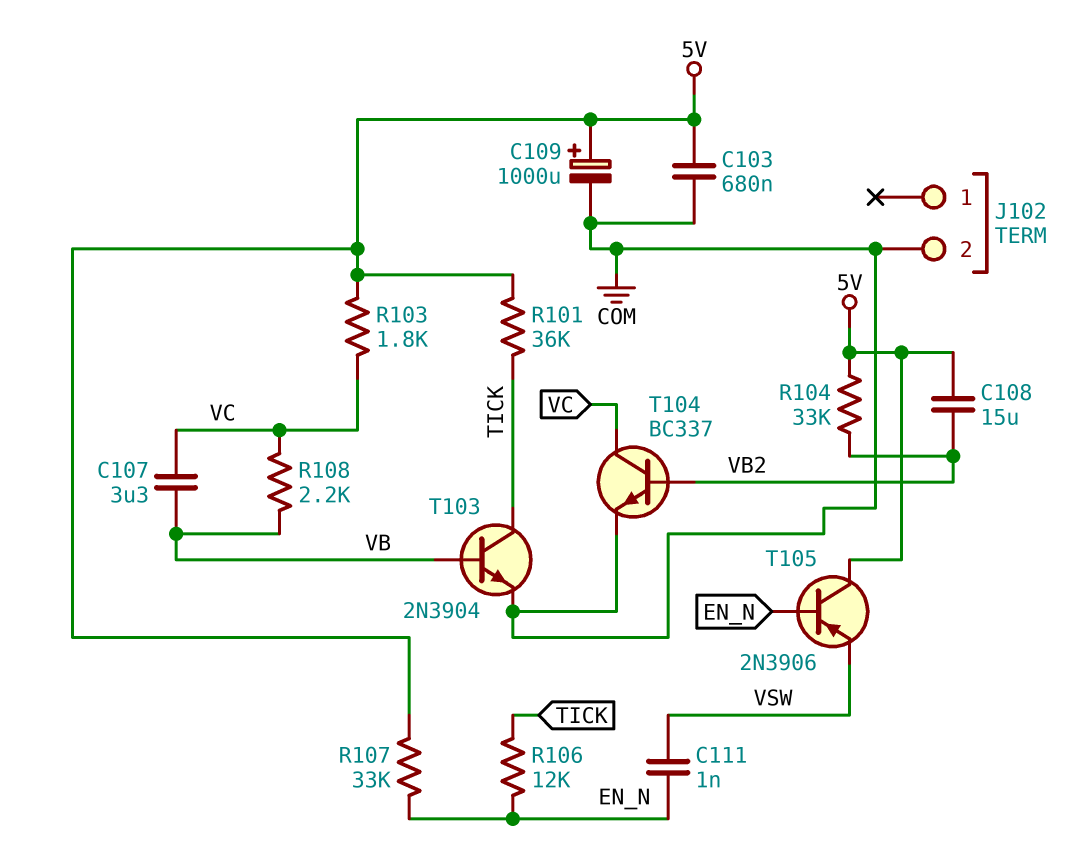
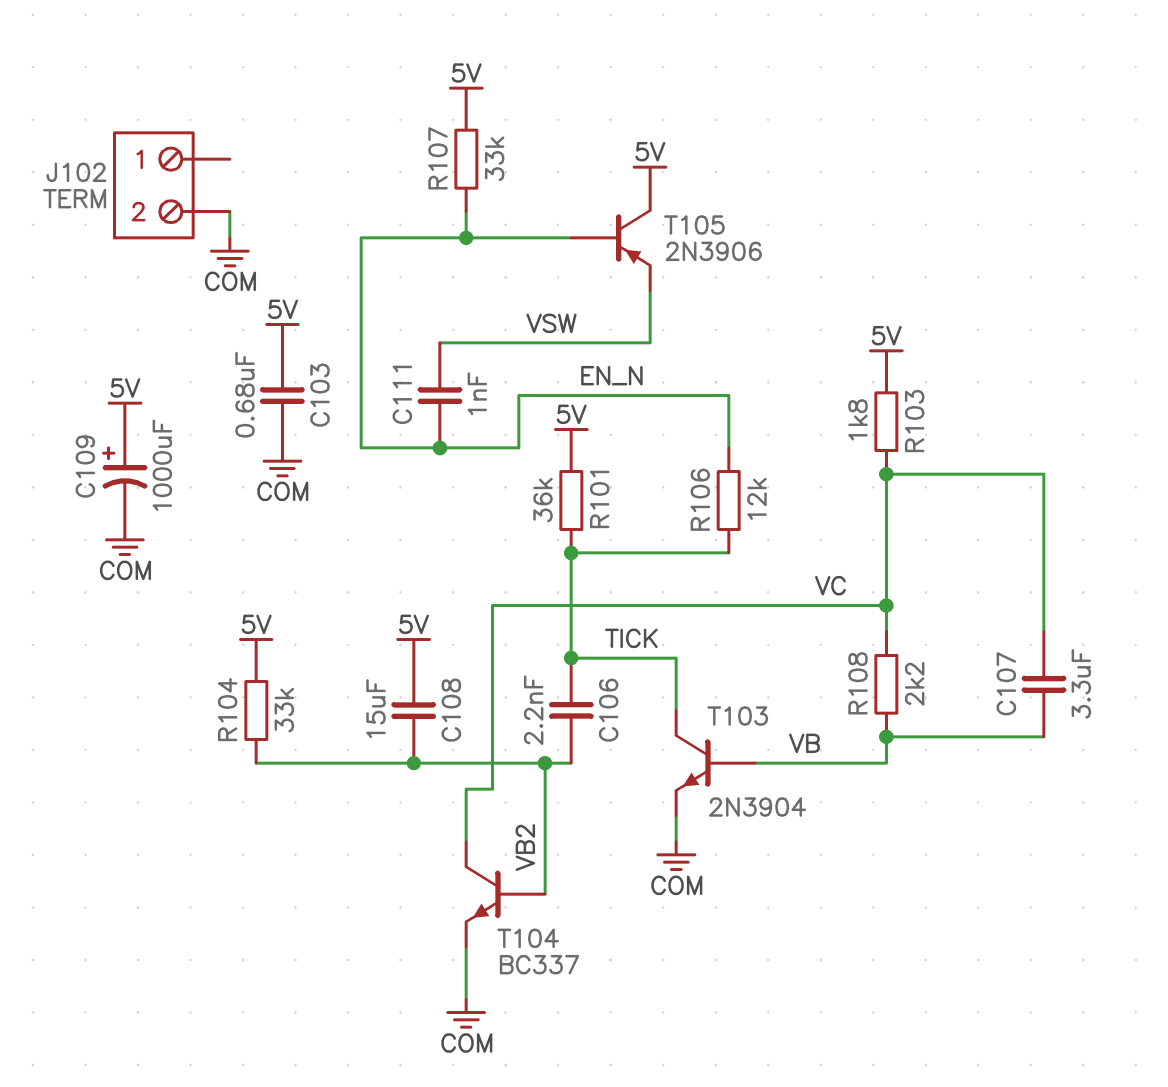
C106: none -> 2.2nF (TICK, VB2)

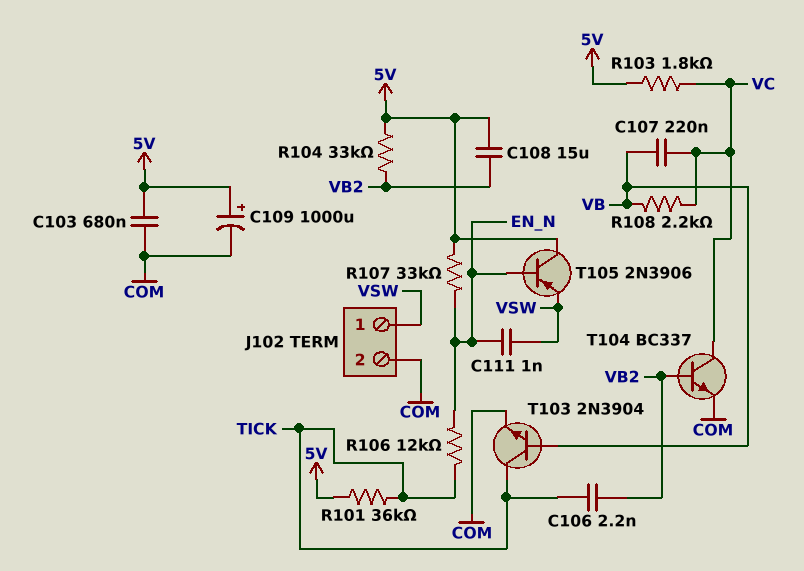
C107: 3.3uF (VB, VC) -> 220nF (VB, VC)
J102 pin 1: none -> VSW

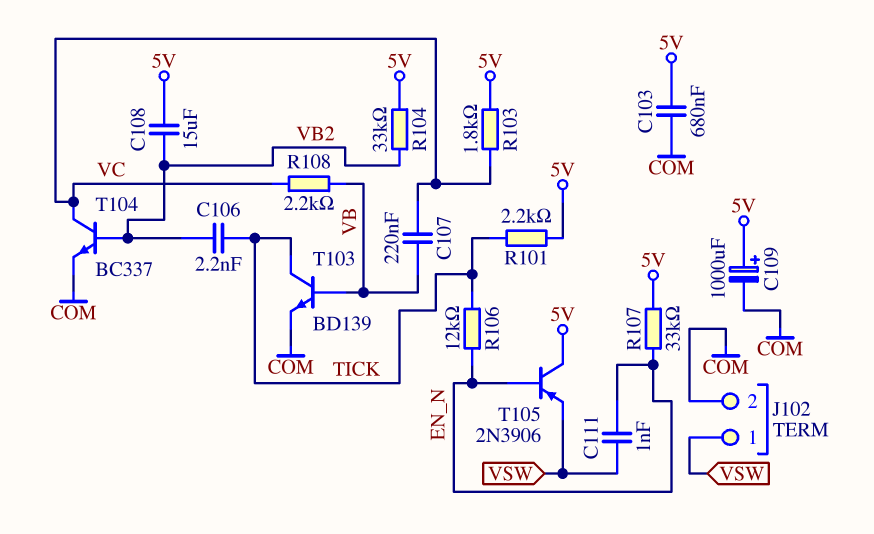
R101: 36k (5V, TICK) -> 2.2k (5V, TICK)
T103: NPN 2N3904 (B VB, C TICK, E COM) -> NPN BD139 (B VB, C TICK, E COM)

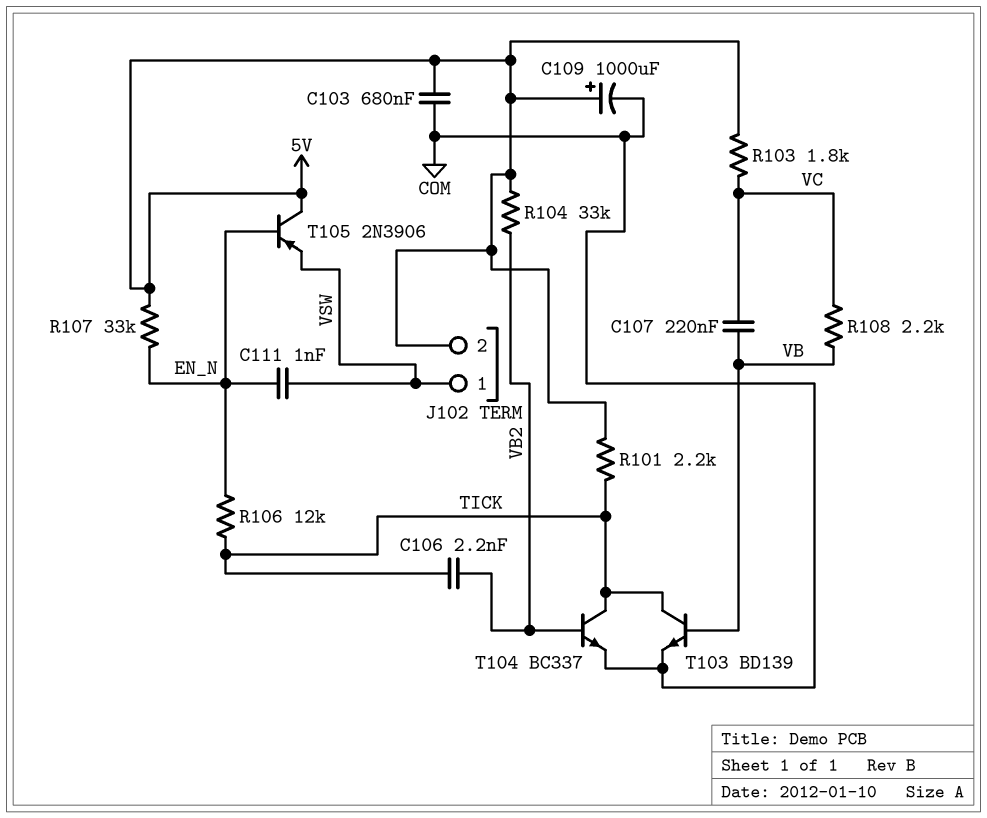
C108: 15uF (5V, VB2) -> none
J102 pin 2: COM -> 5V
T104: NPN BC337 (B VB2, C VC, E COM) -> NPN BC337 (B VB2, C TICK, E COM)

